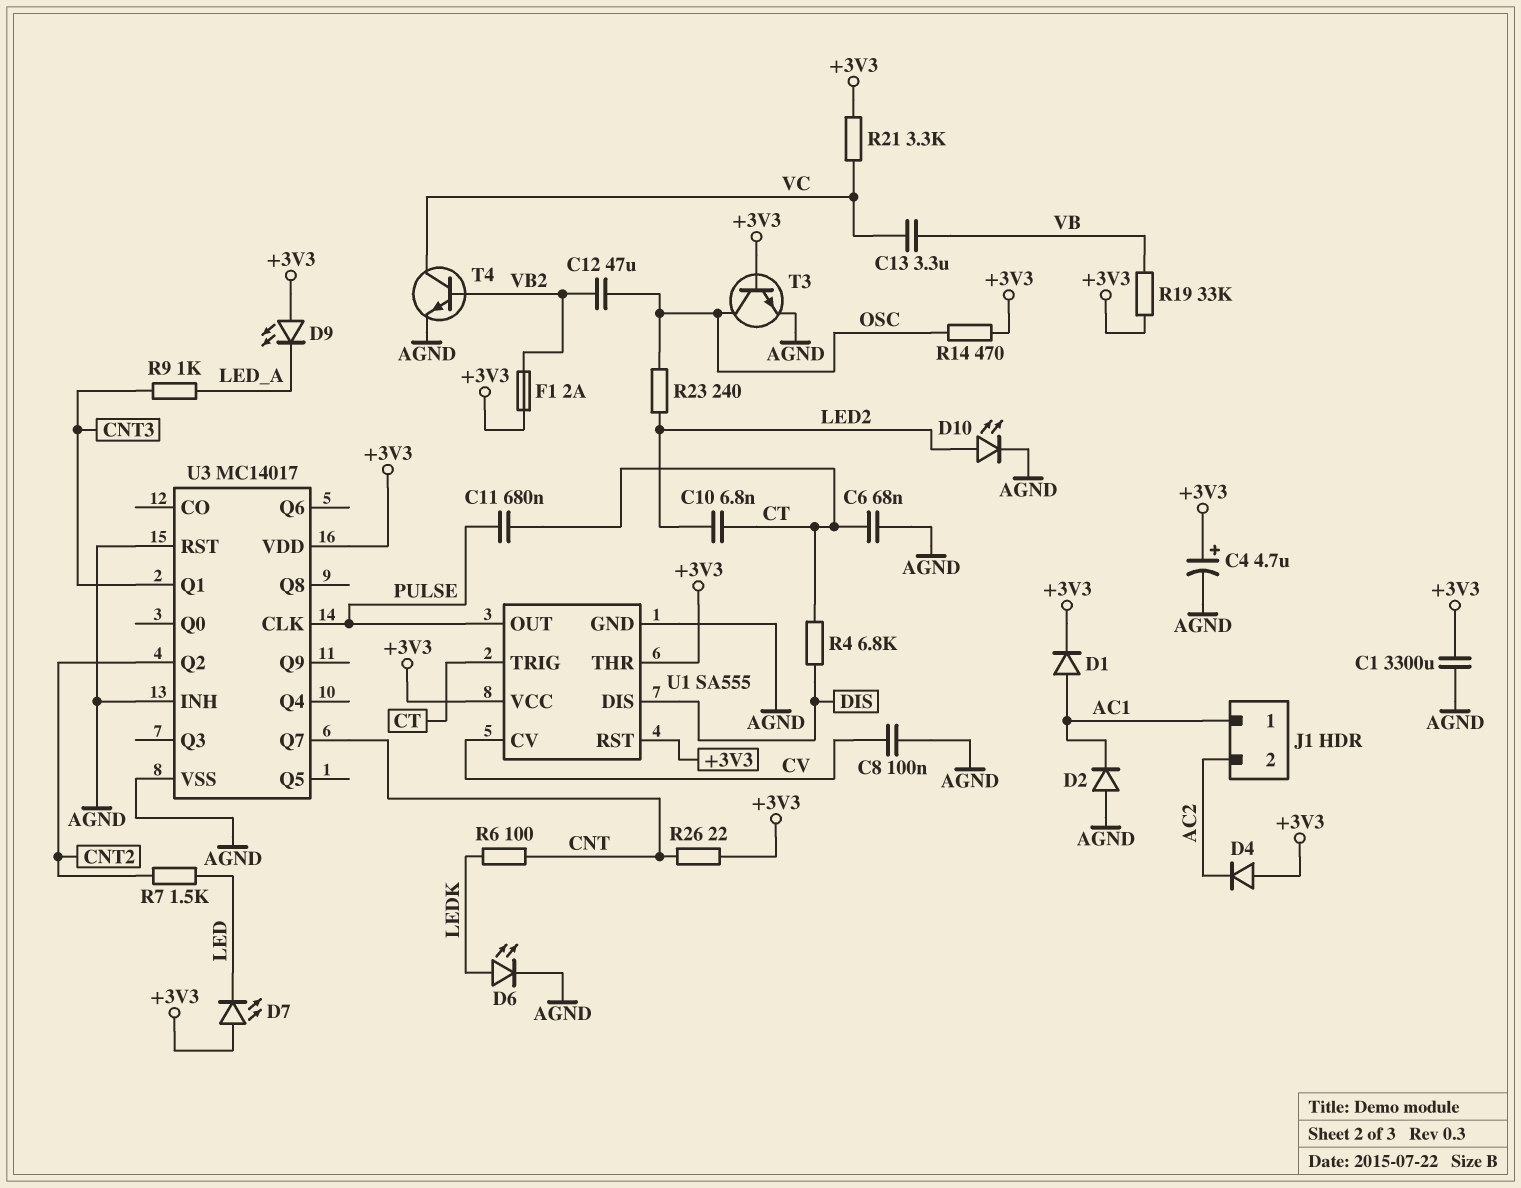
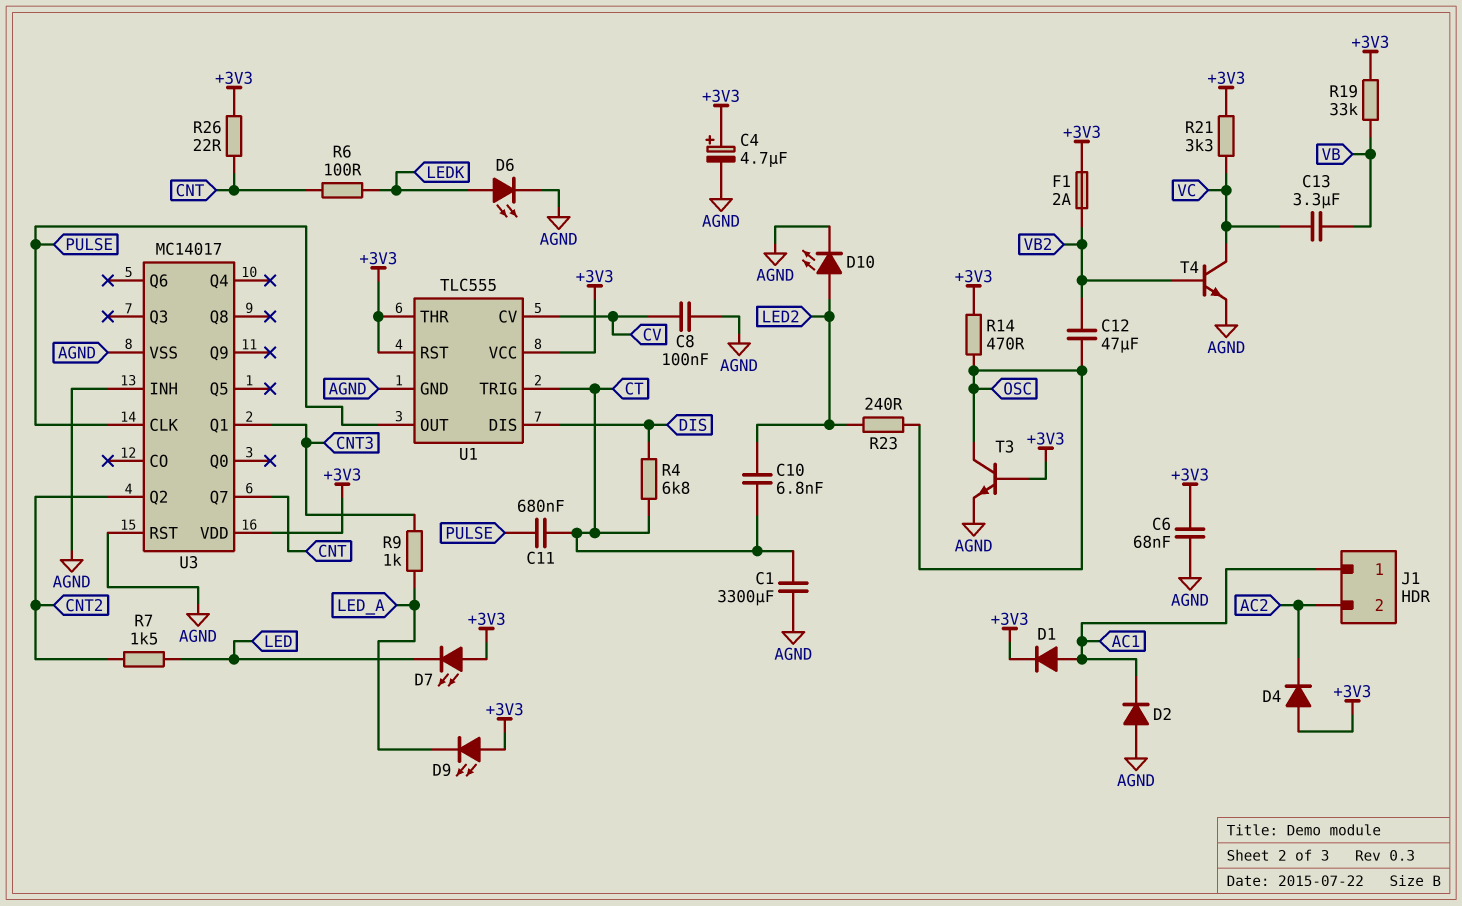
C1: 3300uF (+3V3, AGND) -> 3300uF (AGND, CT)
C6: 68nF (AGND, CT) -> 68nF (+3V3, AGND)
U1: SA555 -> TLC555

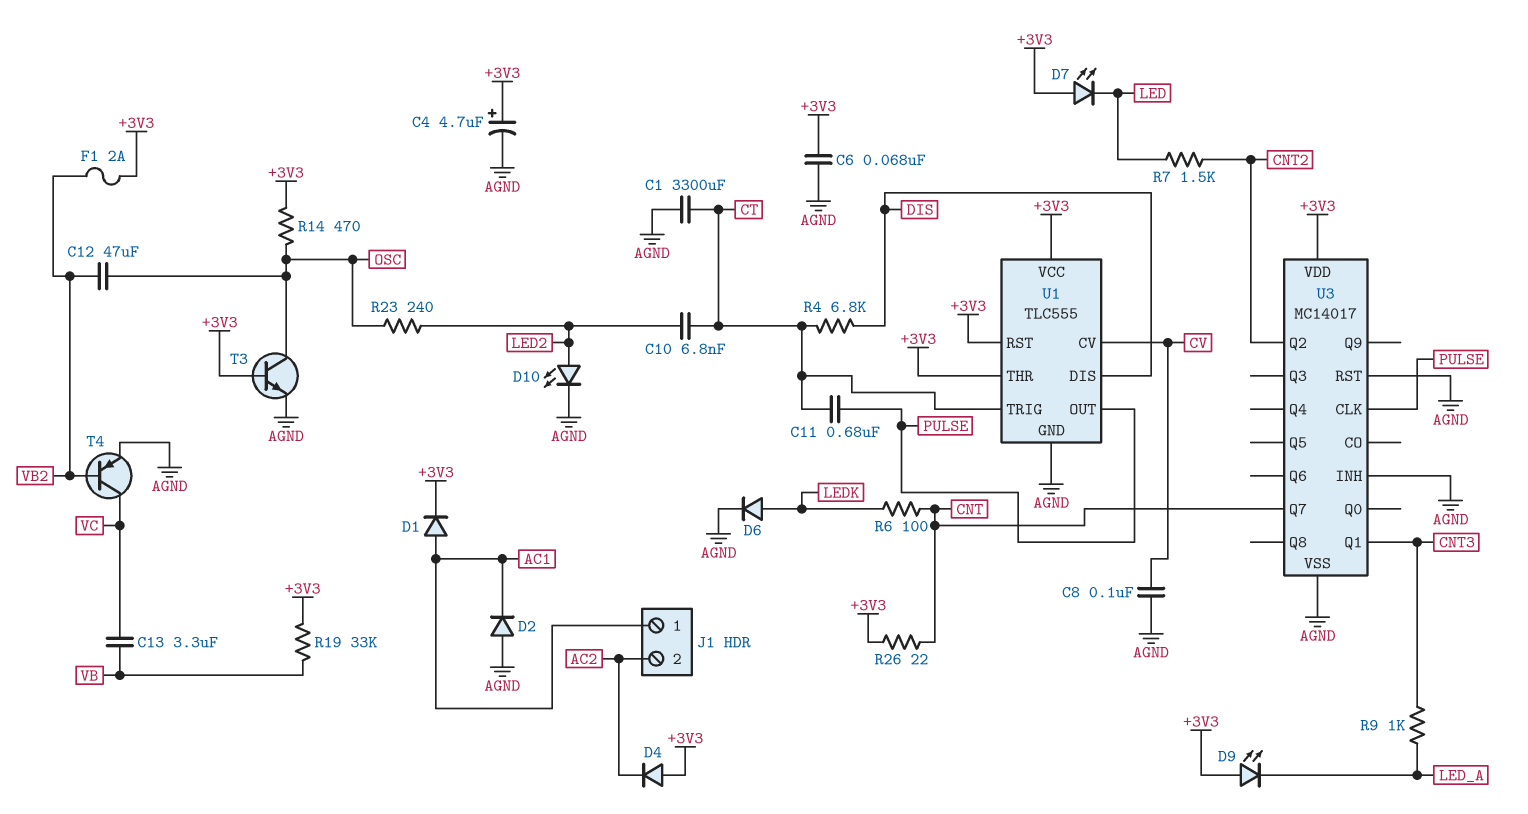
D6: LED (A LEDK, K AGND) -> diode (A LEDK, K AGND)
R21: 3.3k (+3V3, VC) -> none
T4: NPN (B VB2, C VC, E AGND) -> PNP (B VB2, C VC, E AGND)

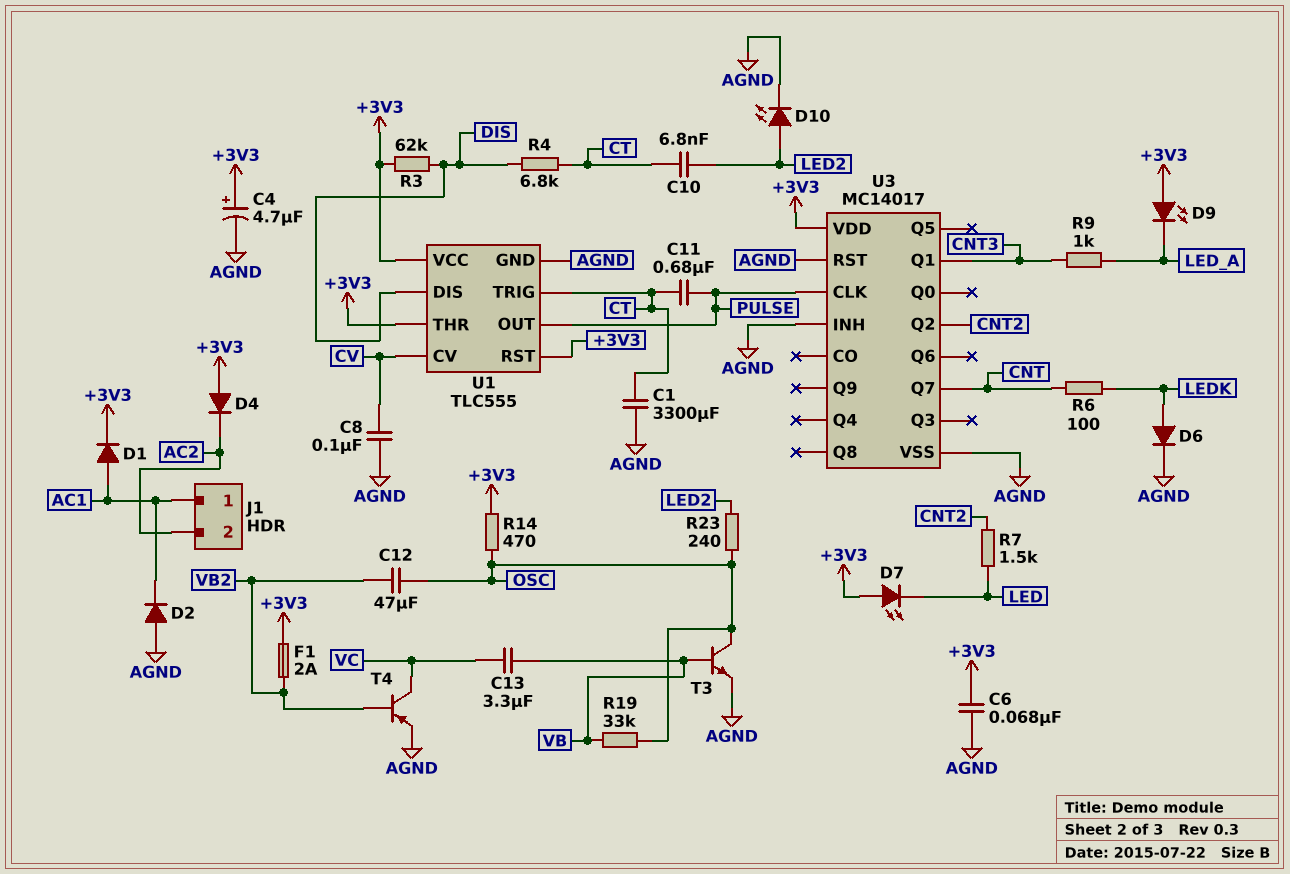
R3: none -> 62k (+3V3, DIS)
R19: 33k (+3V3, VB) -> 33k (OSC, VB)
R26: 22 (+3V3, CNT) -> none
T3: NPN (B +3V3, C OSC, E AGND) -> NPN (B VB, C OSC, E AGND)

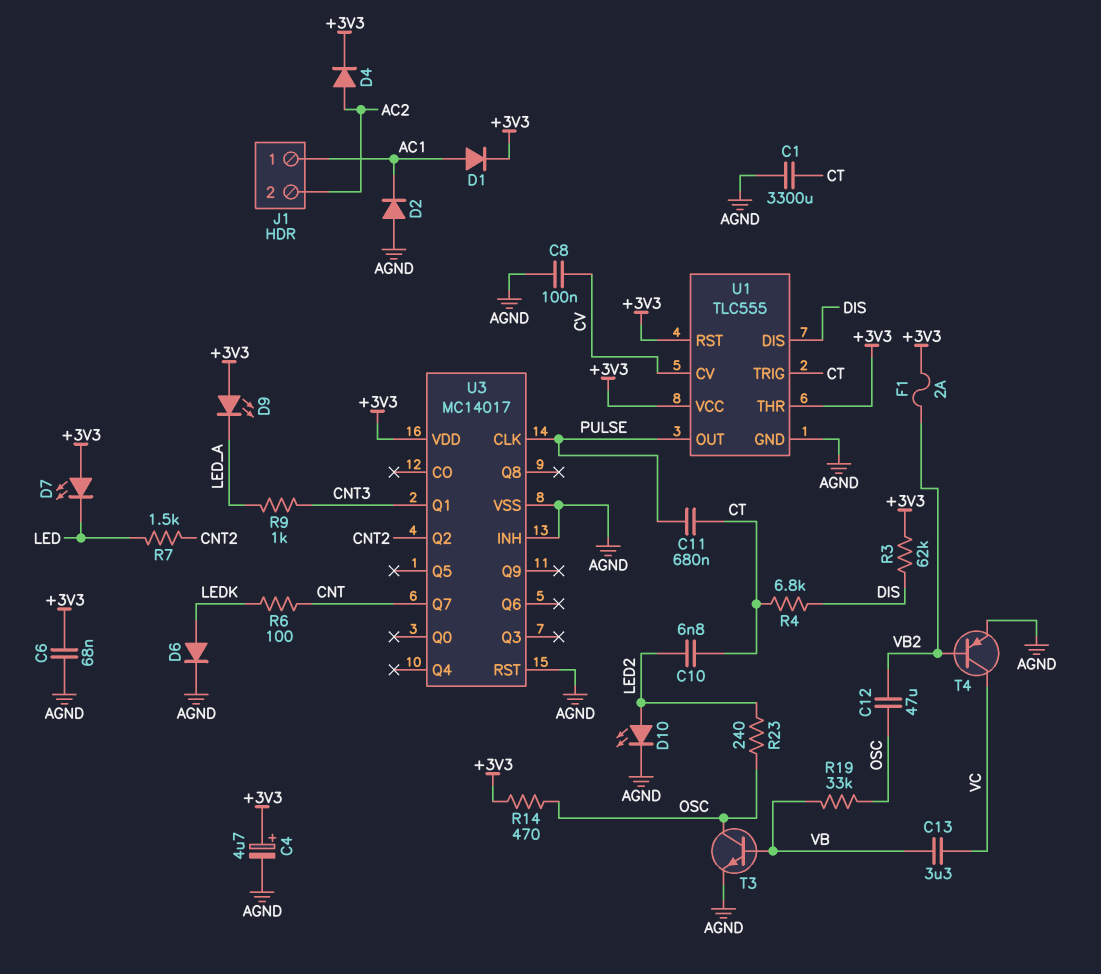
D4: diode (A +3V3, K AC2) -> diode (A AC2, K +3V3)

